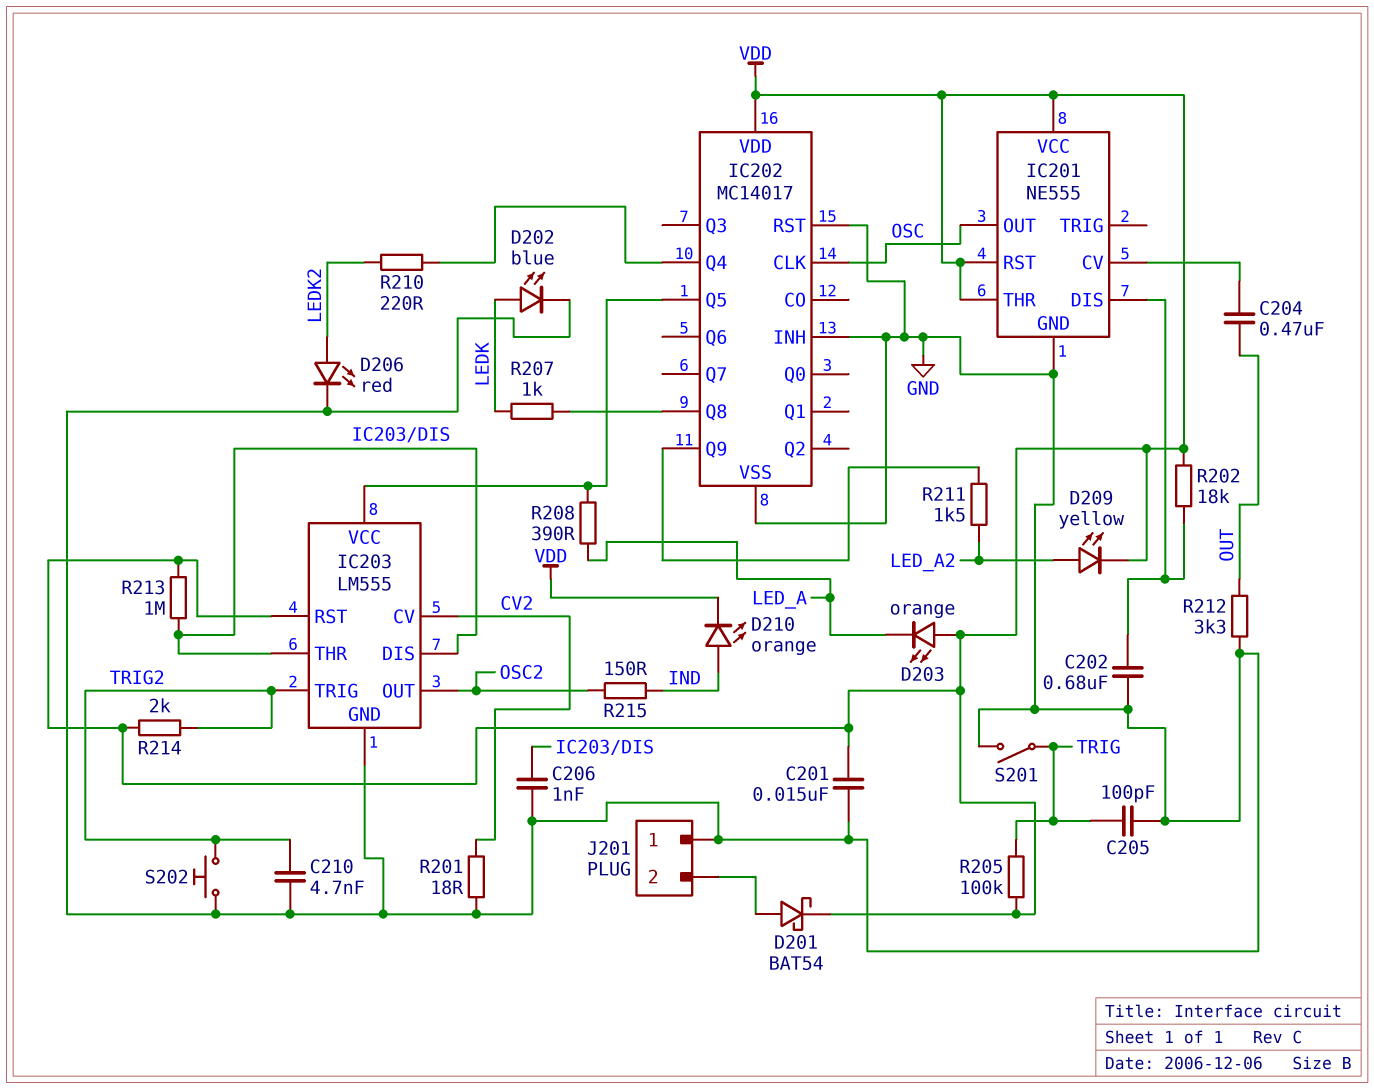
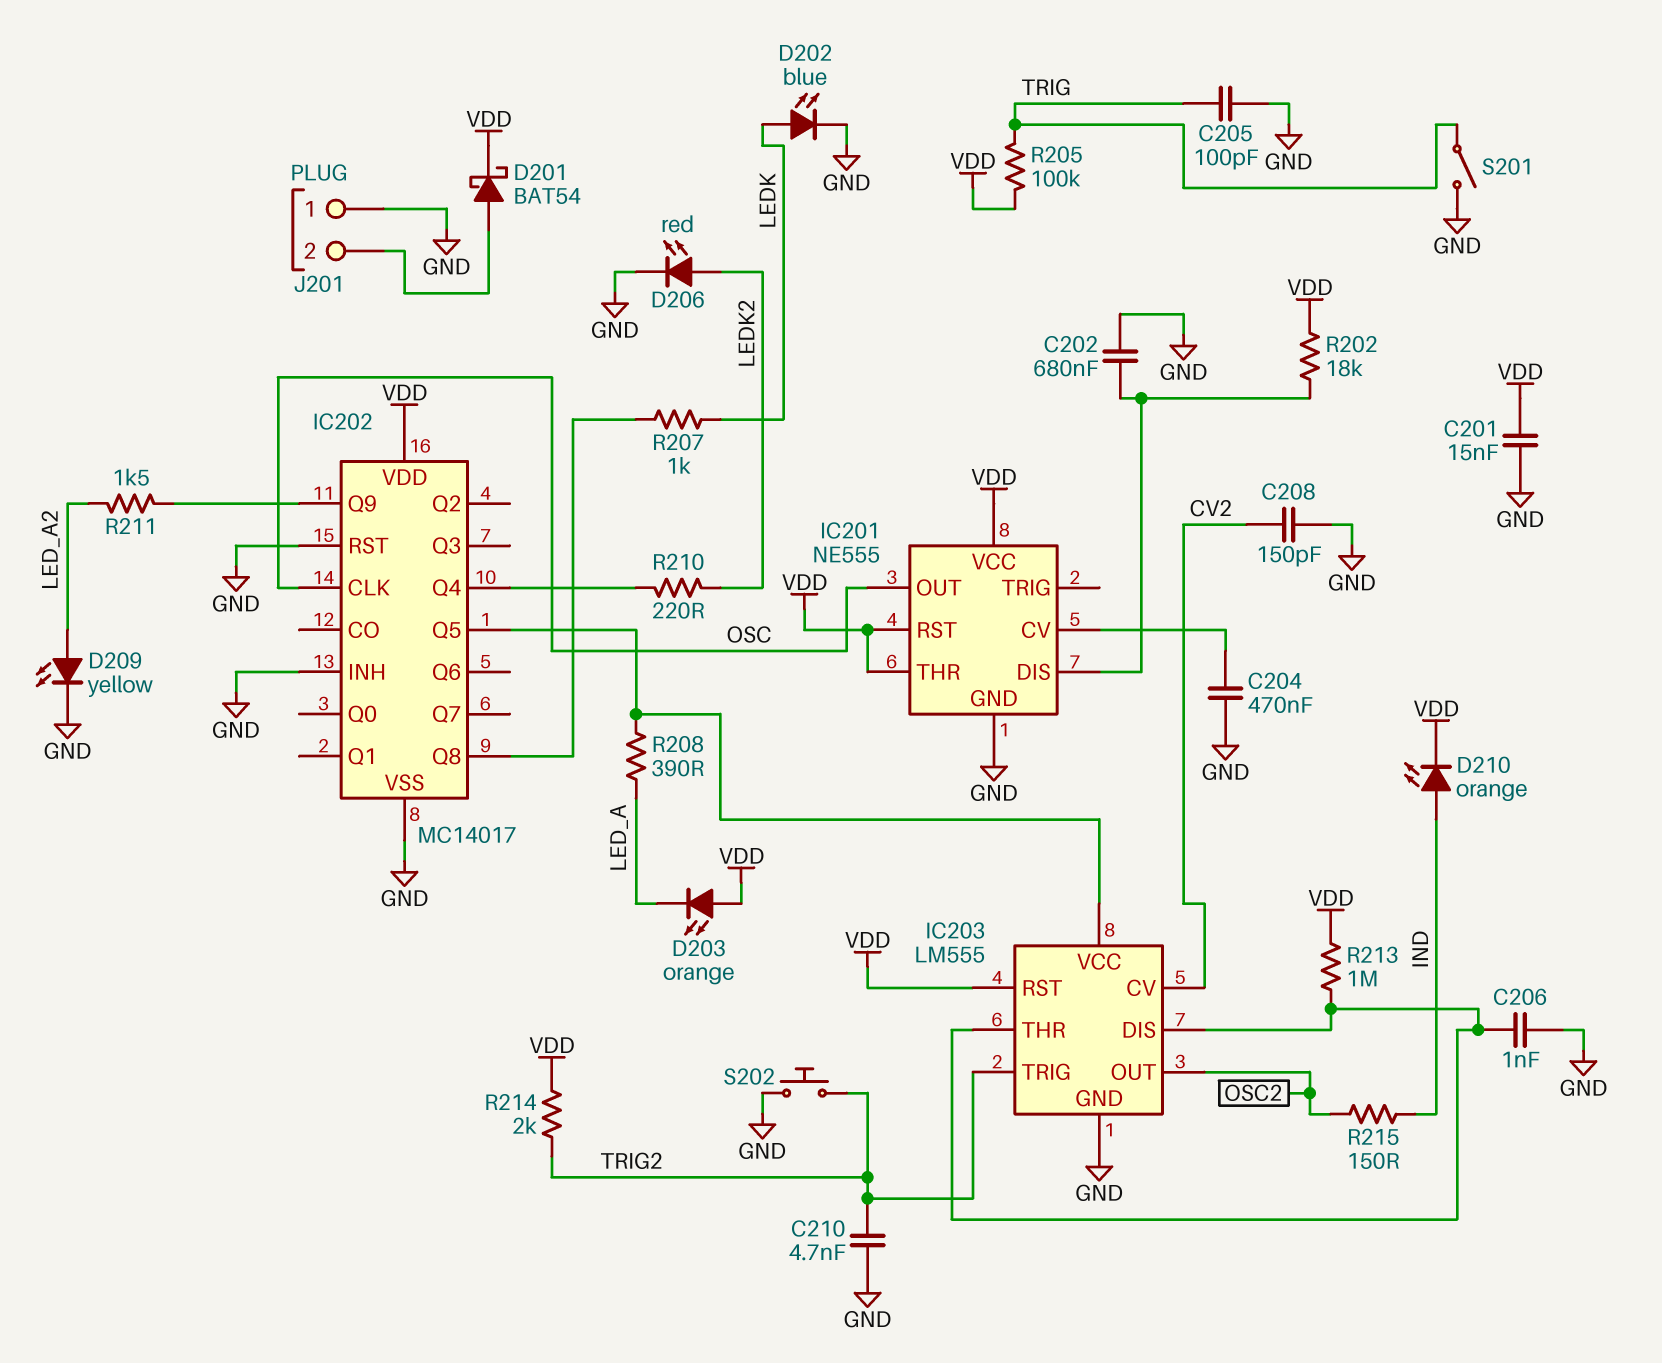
C204: 470nF (IC201/CV, OUT) -> 470nF (GND, IC201/CV)
C208: none -> 150pF (CV2, GND)
D209: LED yellow (A LED_A2, K VDD) -> LED yellow (A LED_A2, K GND)
R201: 18 (CV2, GND) -> none
R212: 3.3k (GND, OUT) -> none

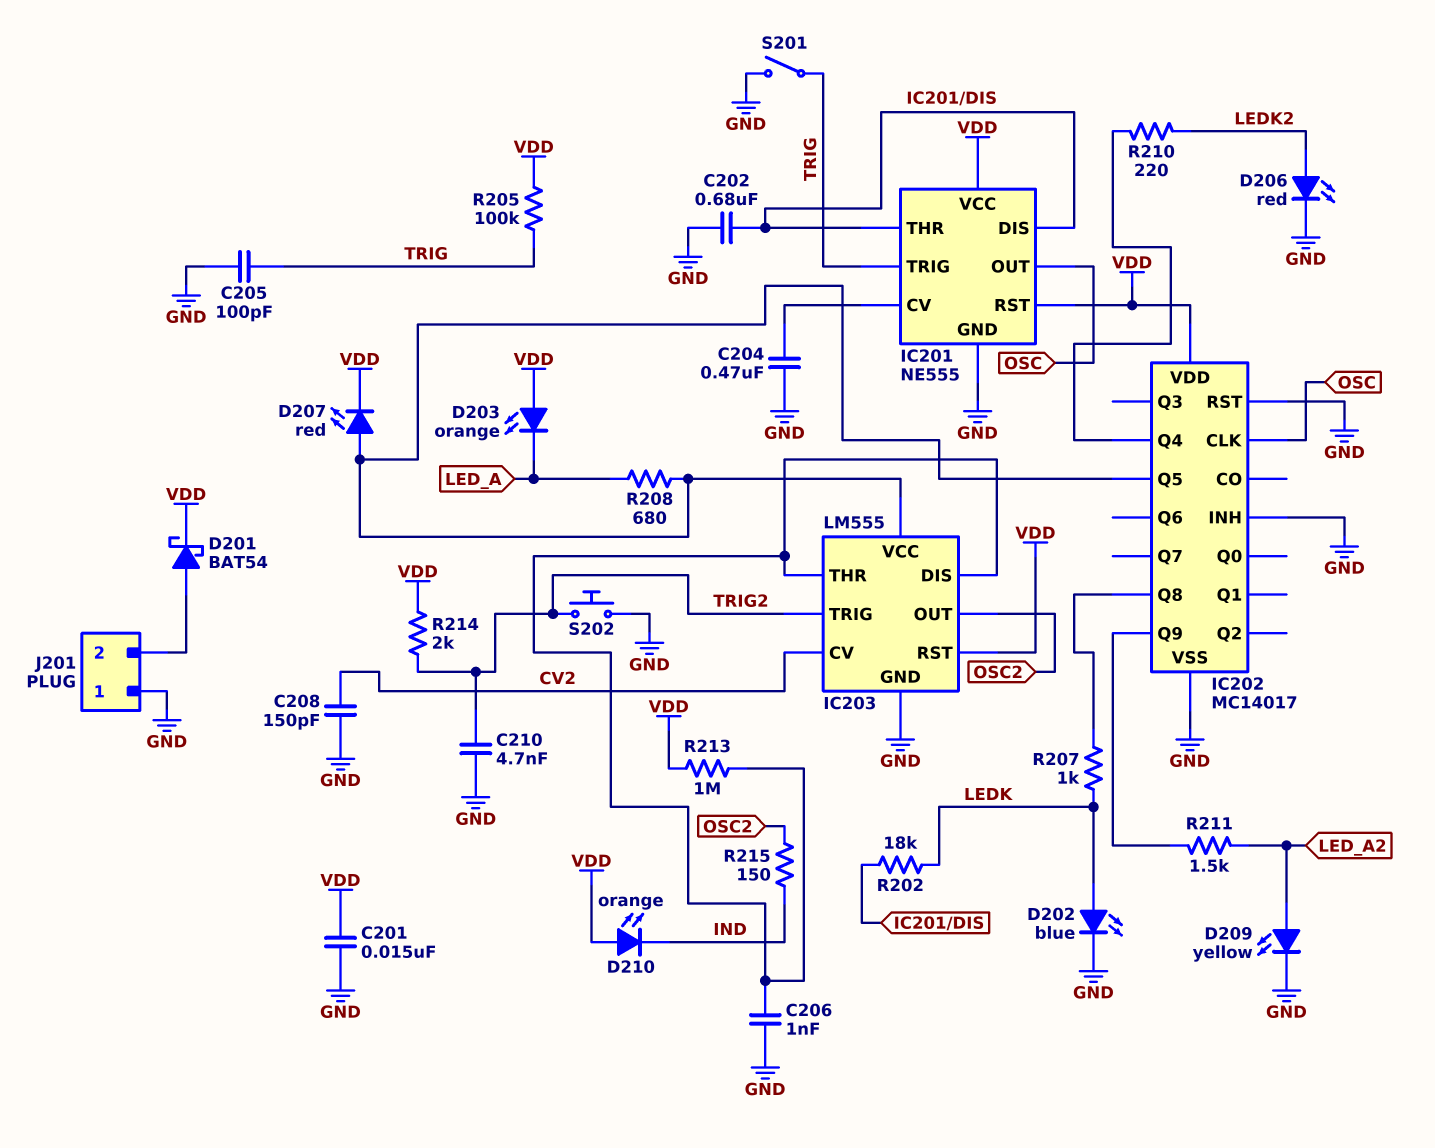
D207: none -> LED red (A IC202/Q5, K VDD)
D210: LED orange (A IND, K VDD) -> LED orange (A VDD, K IND)
IC201 pin THR: VDD -> IC201/DIS
IC201 pin TRIG: none -> TRIG
R202: 18k (IC201/DIS, VDD) -> 18k (IC201/DIS, LEDK)
R208: 390 (IC202/Q5, LED_A) -> 680 (IC202/Q5, LED_A)

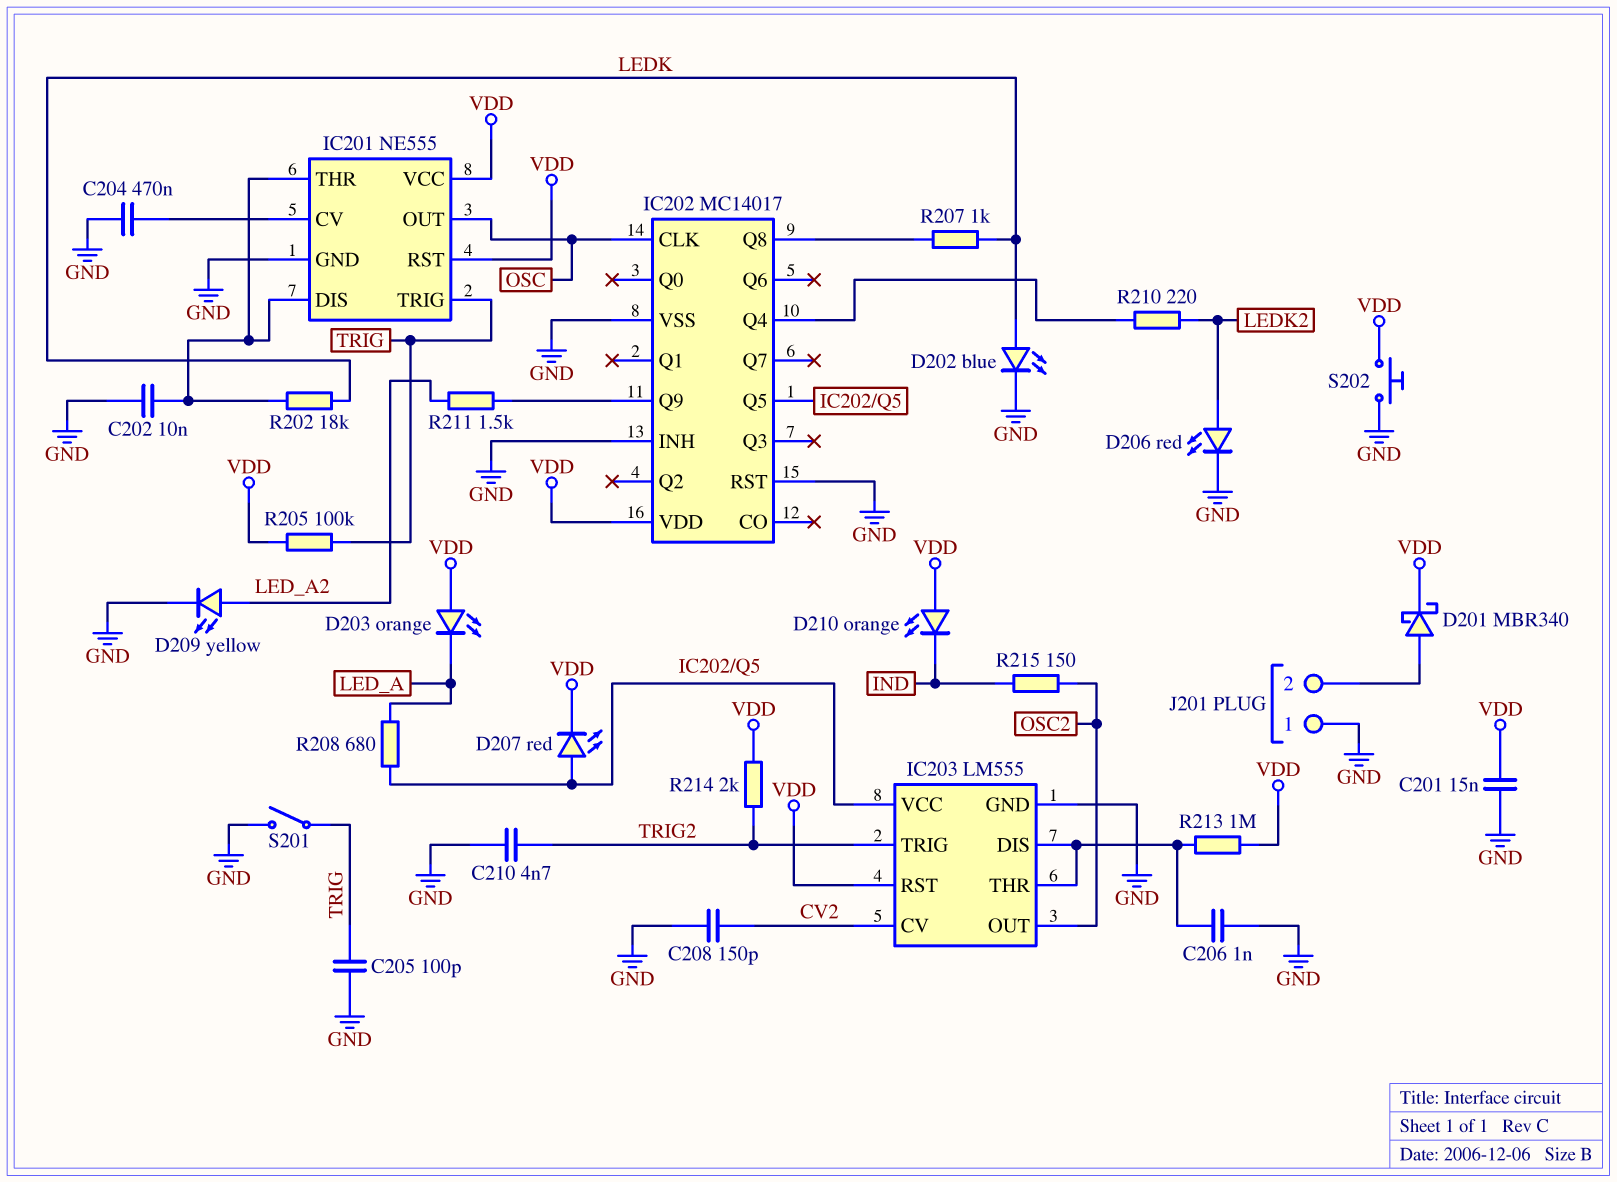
C202: 680nF (GND, IC201/DIS) -> 10nF (GND, IC201/DIS)
D201: schottky BAT54 (A J201/2, K VDD) -> schottky MBR340 (A J201/2, K VDD)
S202: button (GND, TRIG2) -> button (GND, VDD)

